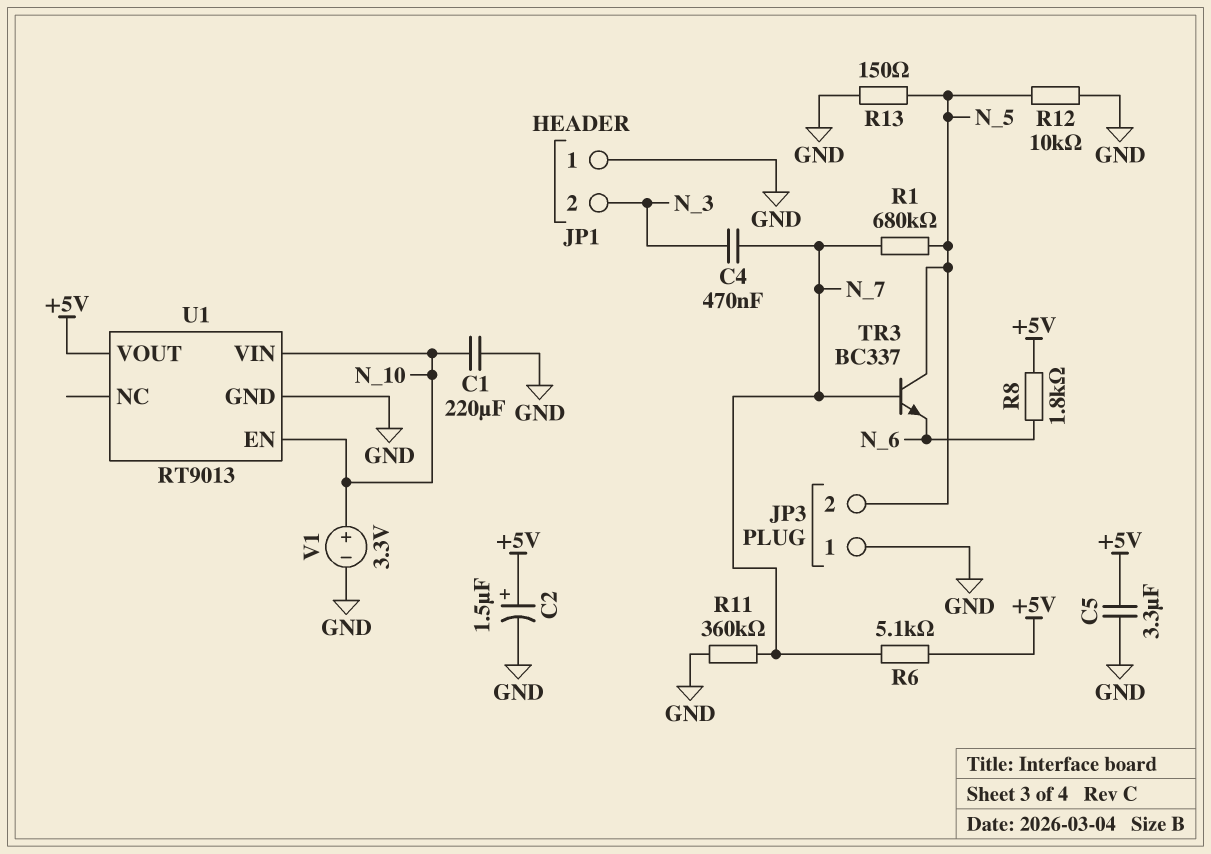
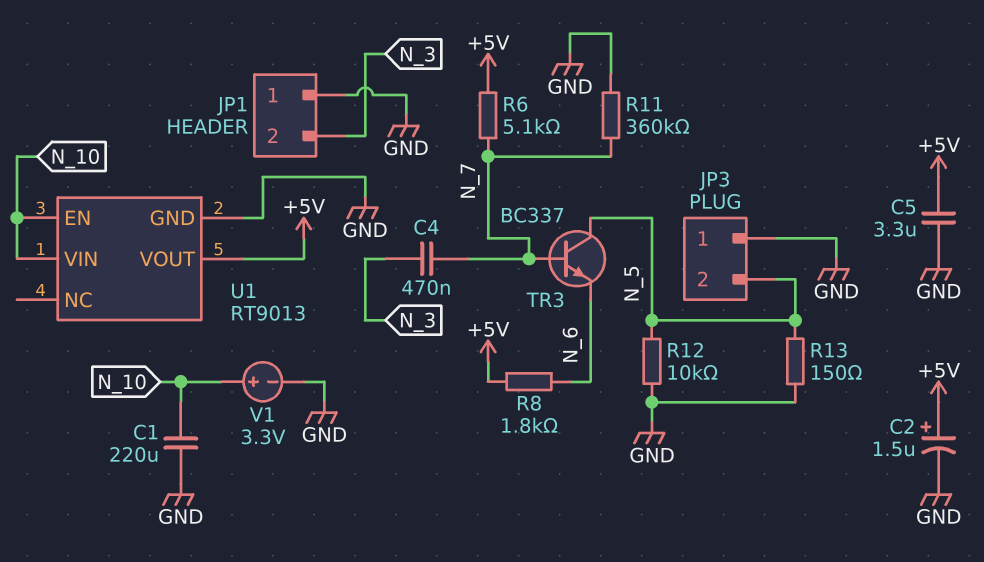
R1: 680k (N_5, N_7) -> none

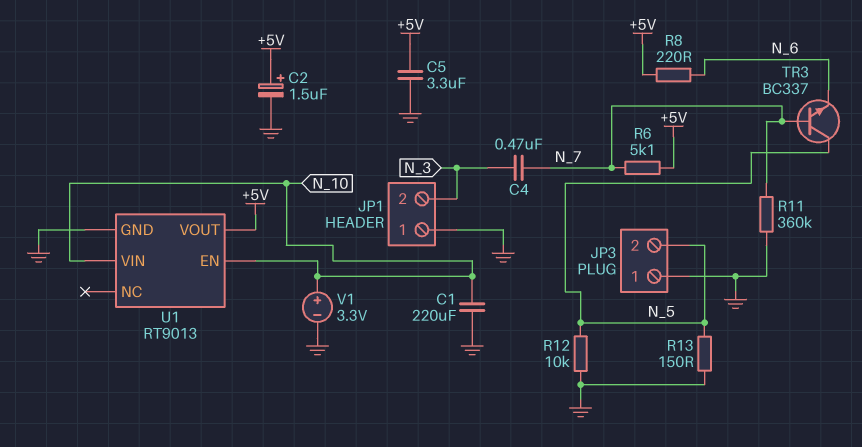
R8: 1.8k (+5V, N_6) -> 220 (+5V, N_6)

